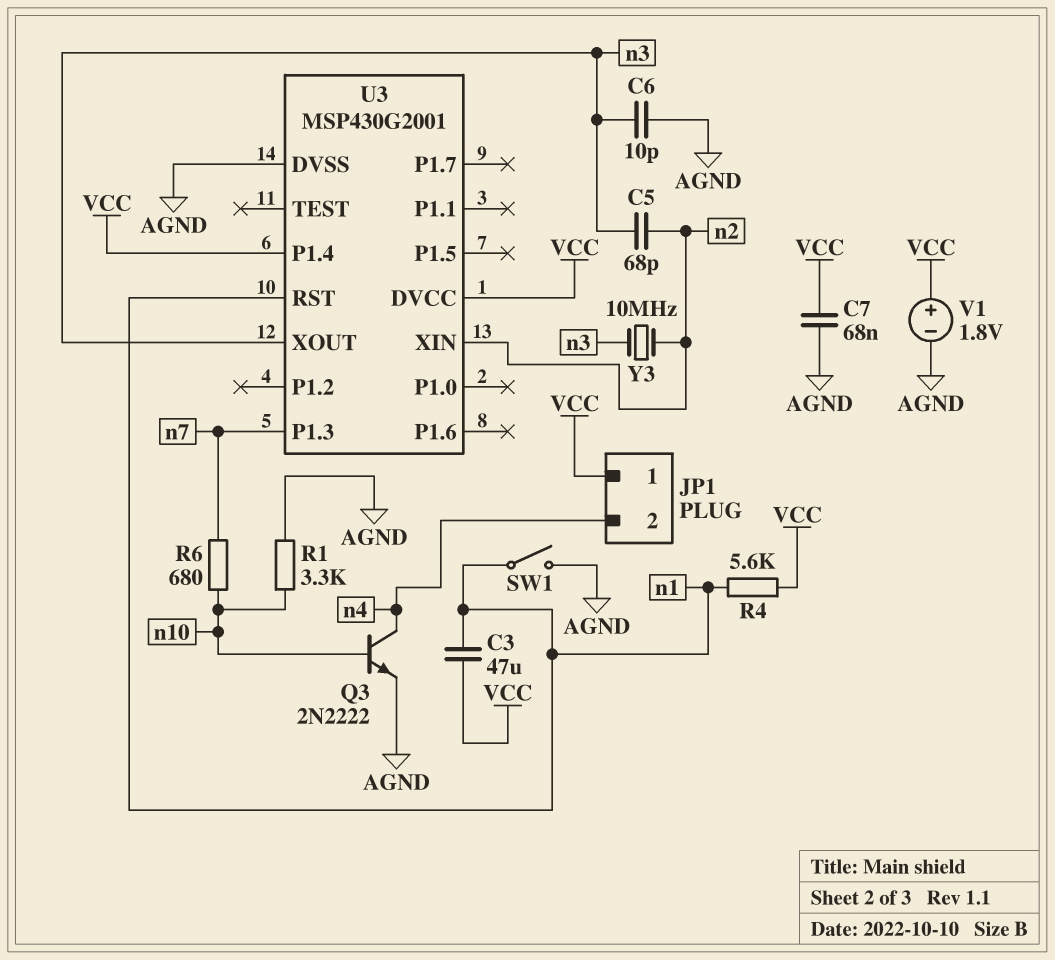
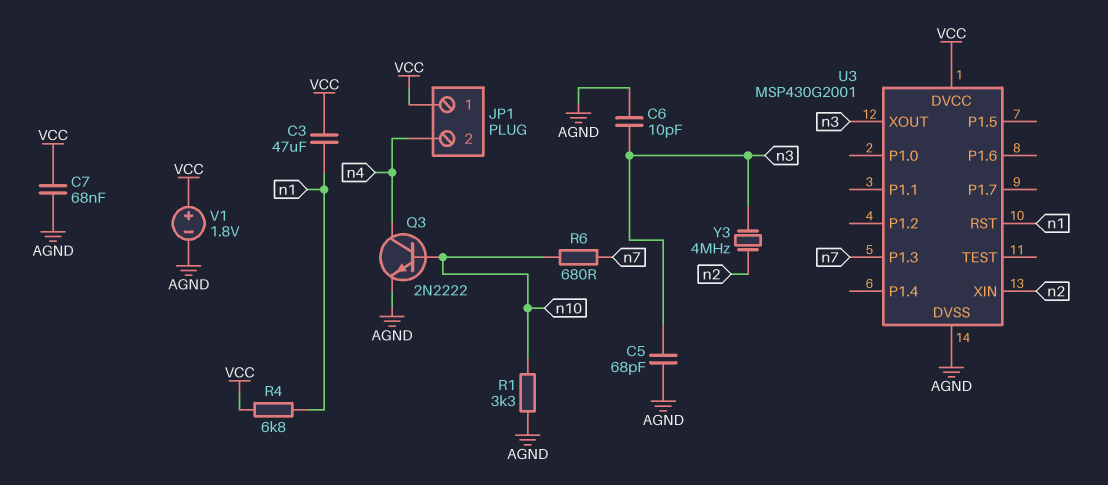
C5: 68pF (n2, n3) -> 68pF (AGND, n3)
R4: 5.6k (VCC, n1) -> 6.8k (VCC, n1)
SW1: switch (AGND, n1) -> none
U3 pin P1.4: VCC -> none
Y3: 10MHz (n2, n3) -> 4MHz (n2, n3)

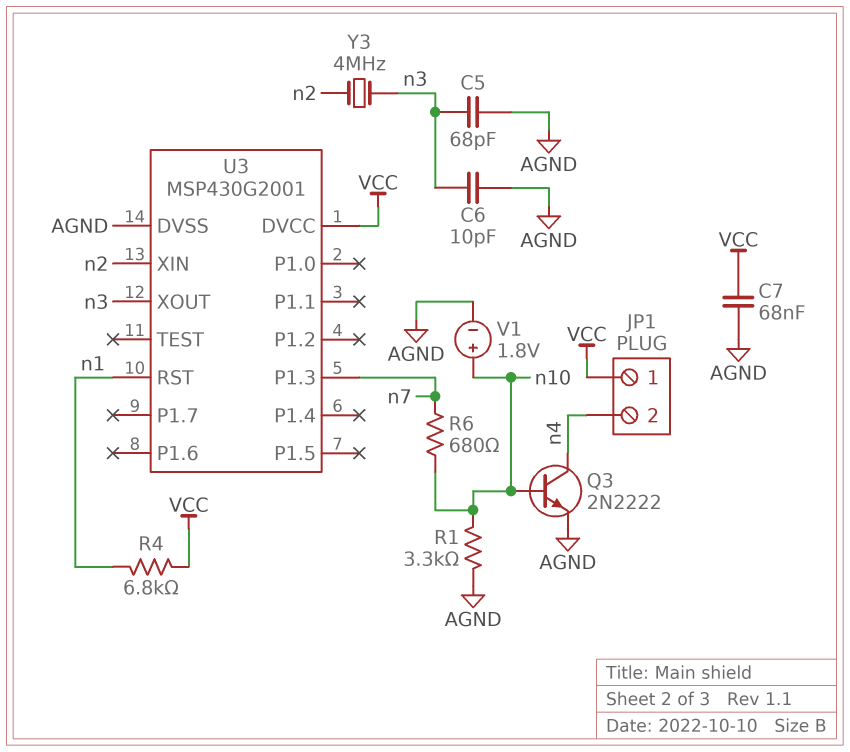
C3: 47uF (VCC, n1) -> none
V1: 1.8V (plus VCC, minus AGND) -> 1.8V (plus n10, minus AGND)

